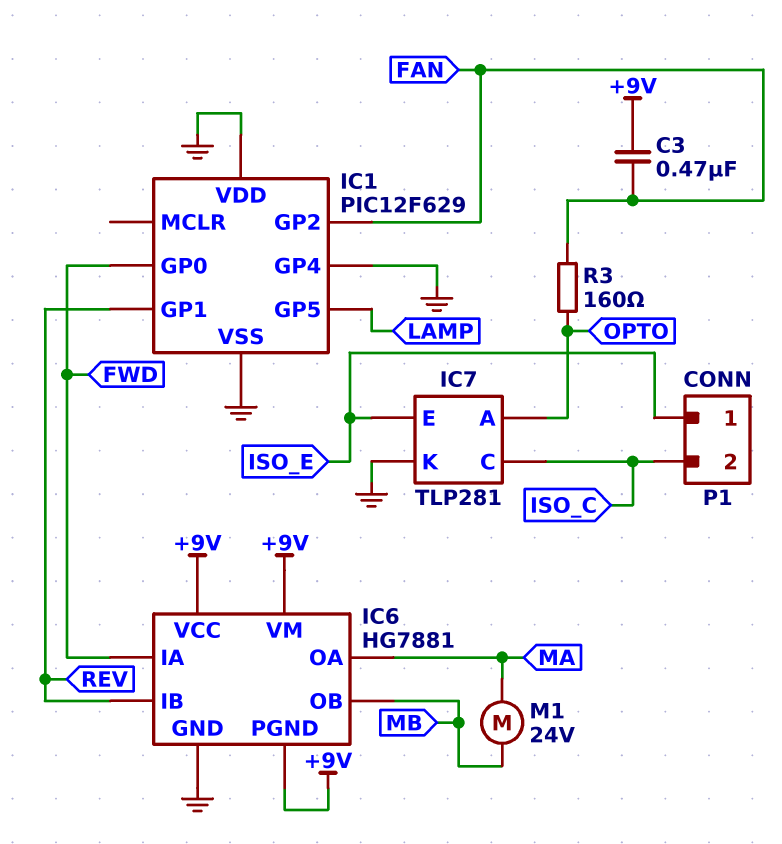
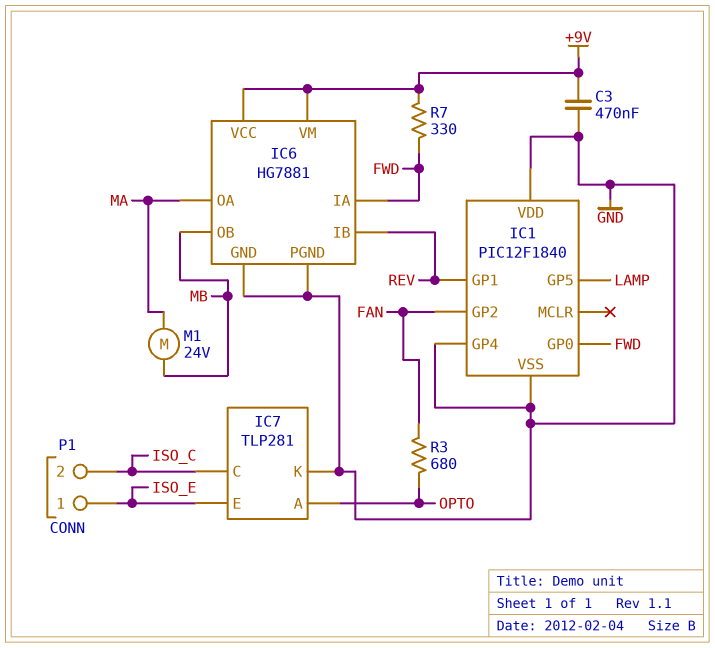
C3: 470nF (+9V, FAN) -> 470nF (+9V, GND)
IC1: PIC12F629 -> PIC12F1840
IC6 pin PGND: +9V -> GND
R3: 160 (FAN, OPTO) -> 680 (FAN, OPTO)
R7: none -> 330 (+9V, FWD)

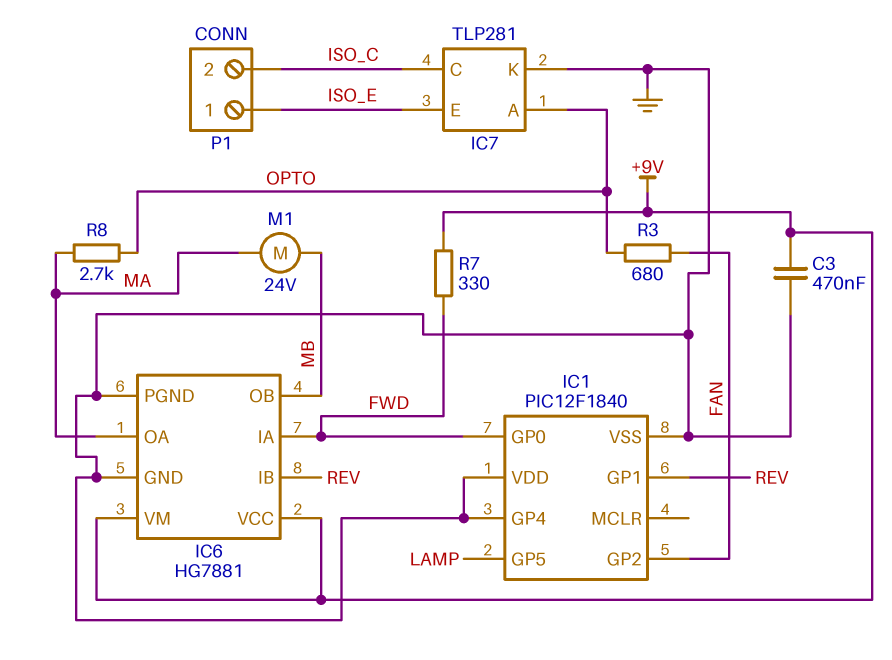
R8: none -> 2.7k (MA, OPTO)

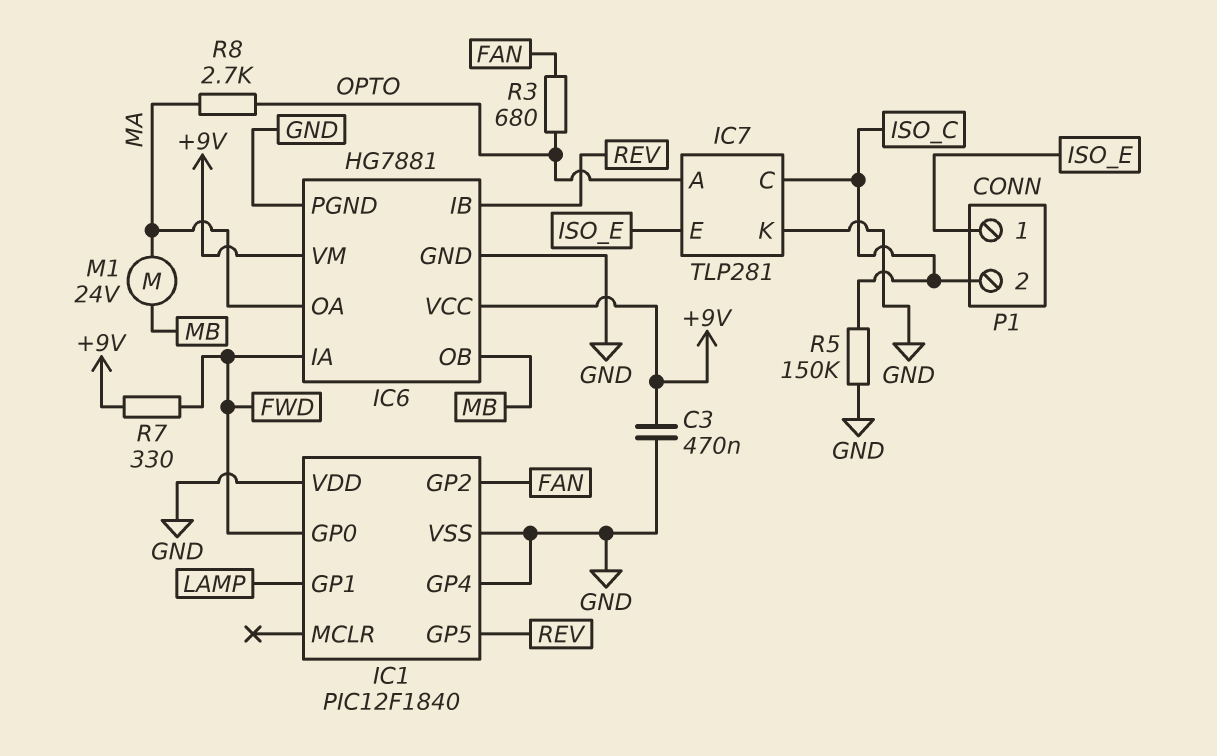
IC1 pin GP1: REV -> LAMP
IC1 pin GP5: LAMP -> REV
R5: none -> 150k (GND, ISO_C)

